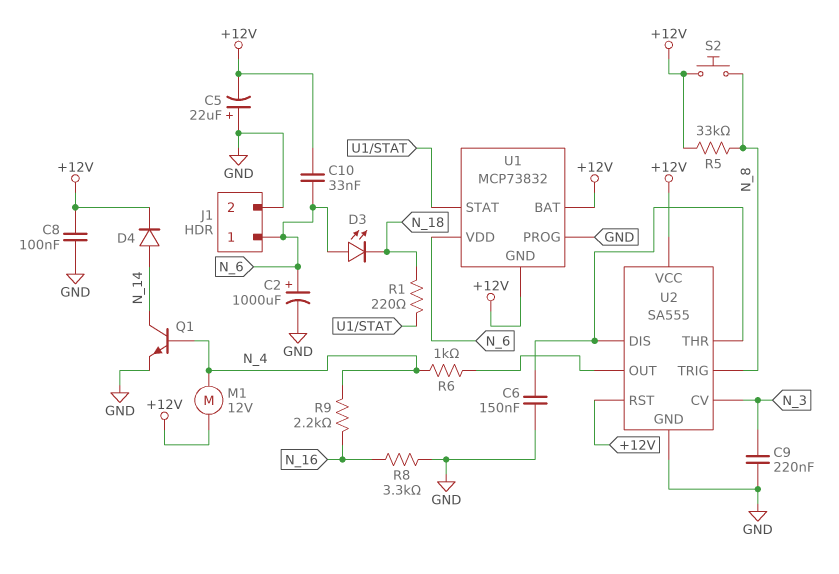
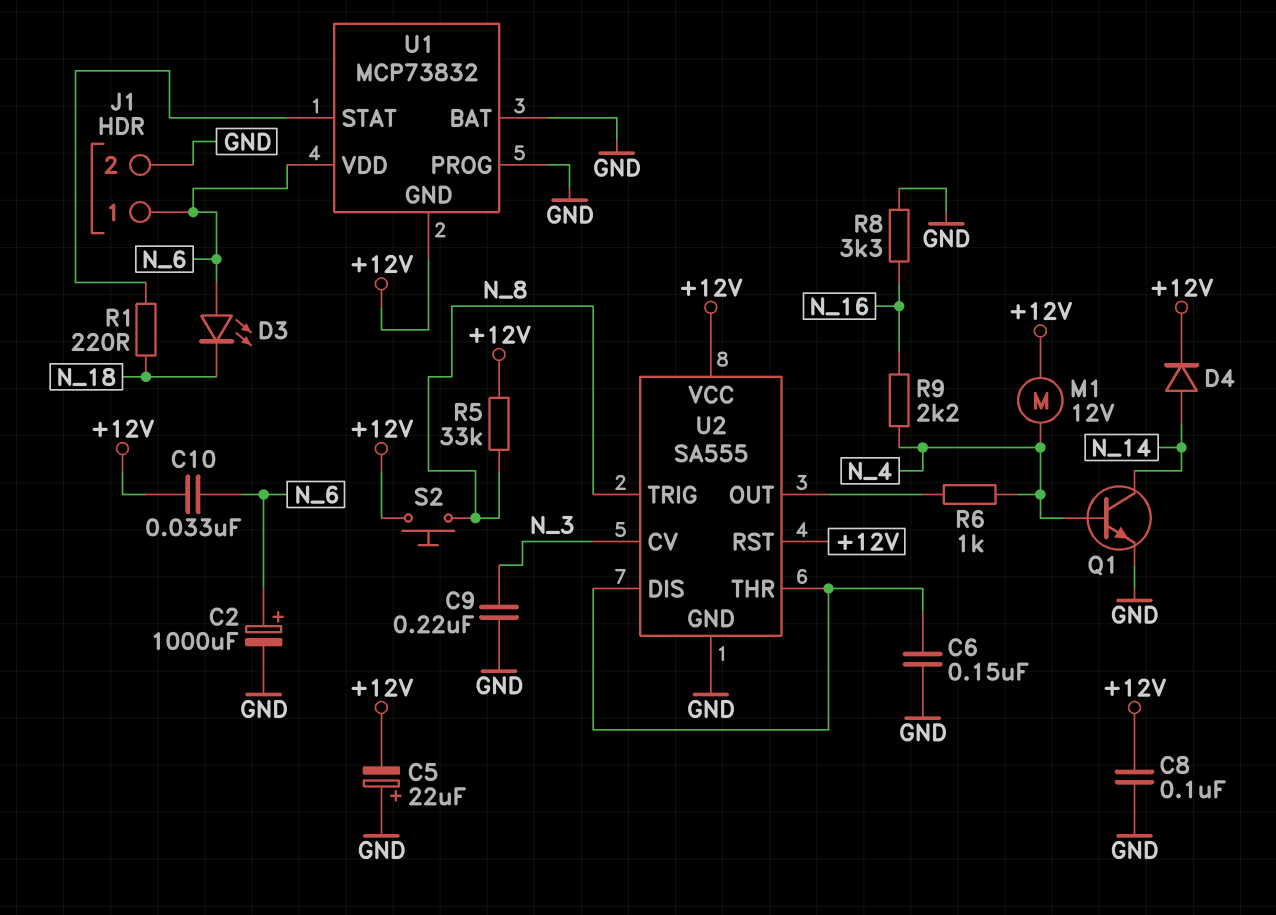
U1 pin BAT: +12V -> GND

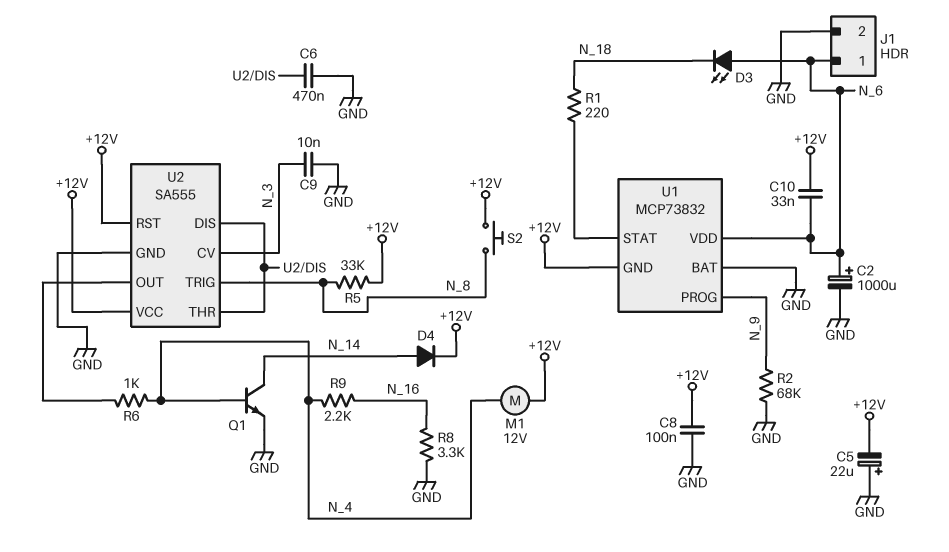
C6: 150nF (GND, U2/DIS) -> 470nF (GND, U2/DIS)
C9: 220nF (GND, N_3) -> 10nF (GND, N_3)
R2: none -> 68k (GND, N_9)
U1 pin PROG: GND -> N_9

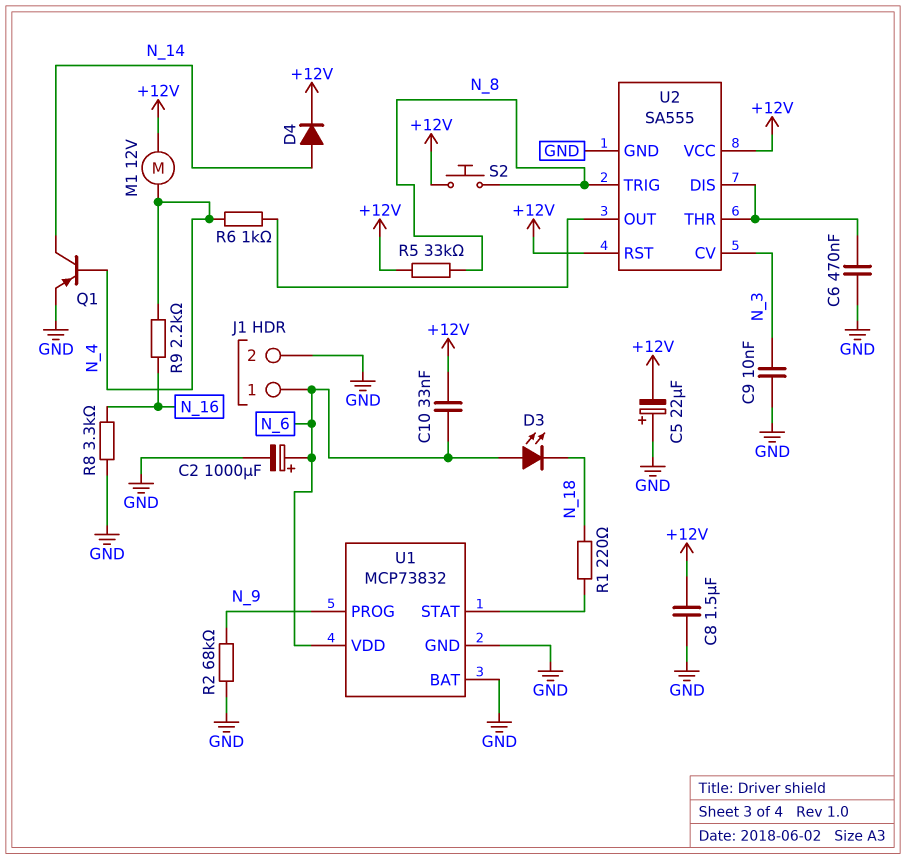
C8: 100nF (+12V, GND) -> 1.5uF (+12V, GND)
Q1: NPN (B N_4, C N_14, E GND) -> PNP (B N_4, C N_14, E GND)
U1 pin GND: +12V -> GND

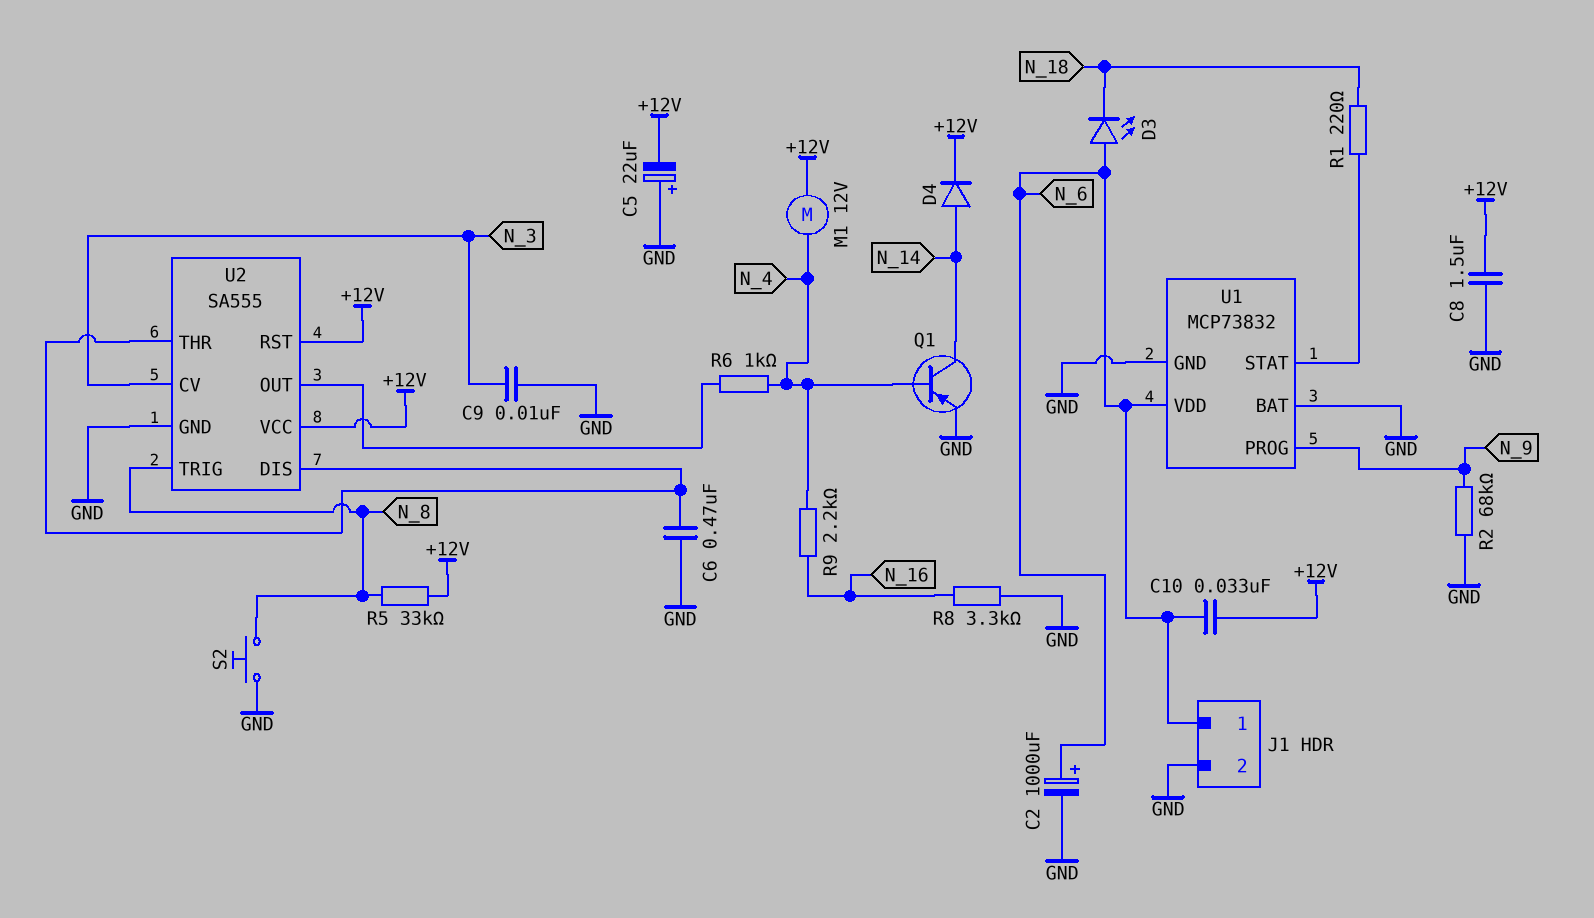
S2: button (+12V, N_8) -> button (GND, N_8)

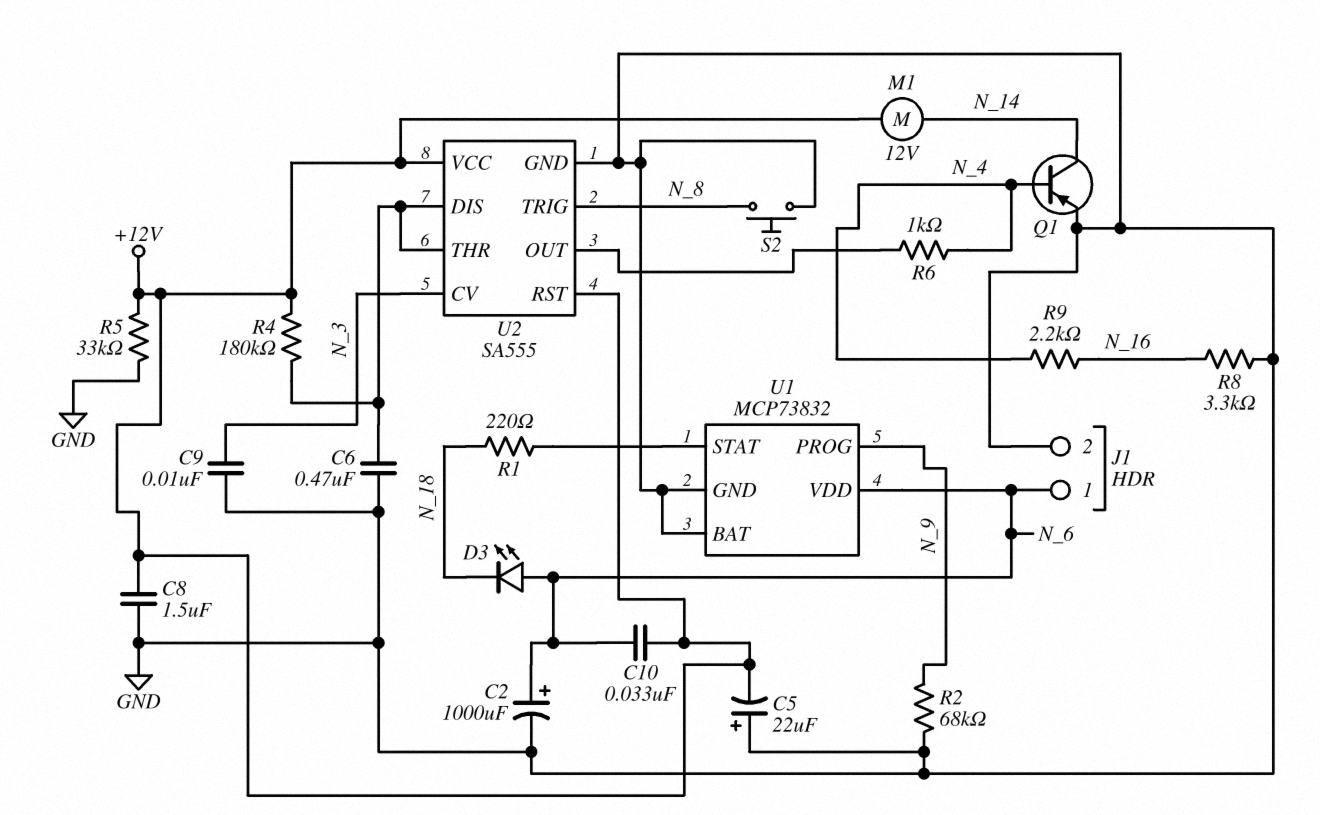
D4: diode (A N_14, K +12V) -> none
M1: motor 12V (+12V, N_4) -> motor 12V (+12V, N_14)
R4: none -> 180k (+12V, U2/DIS)
R5: 33k (+12V, N_8) -> 33k (+12V, GND)

